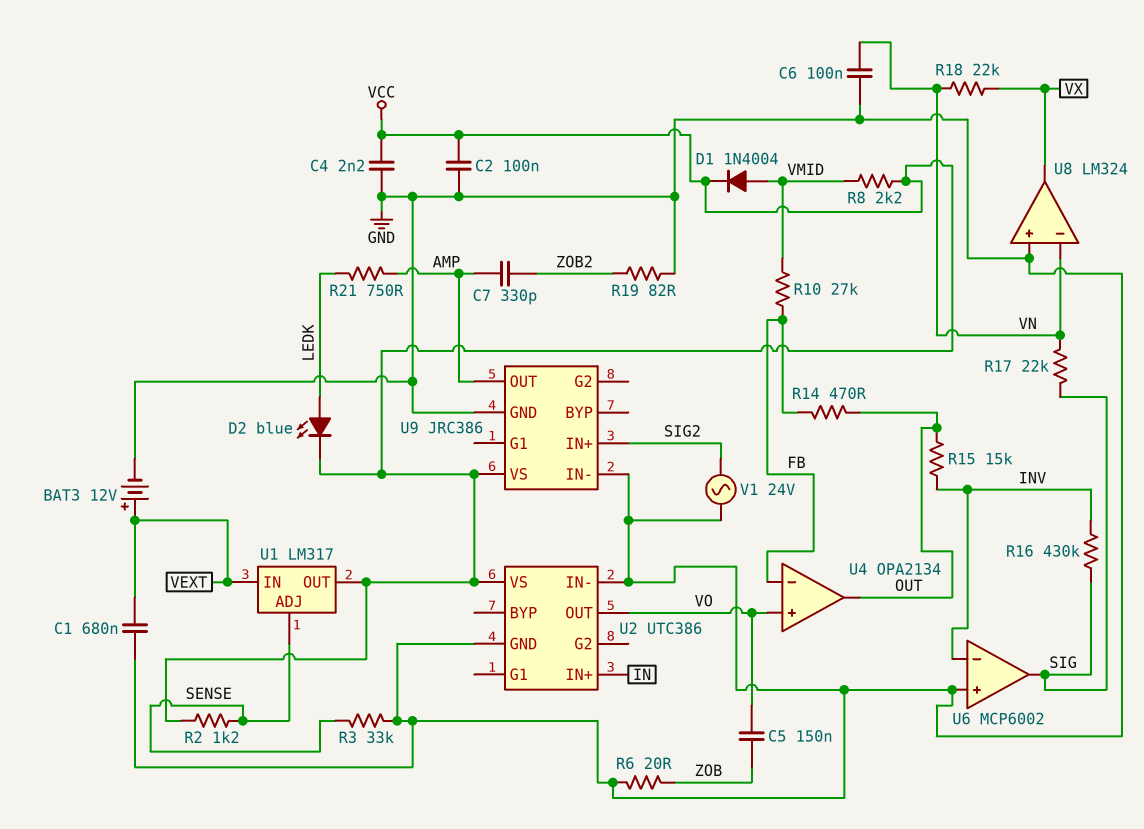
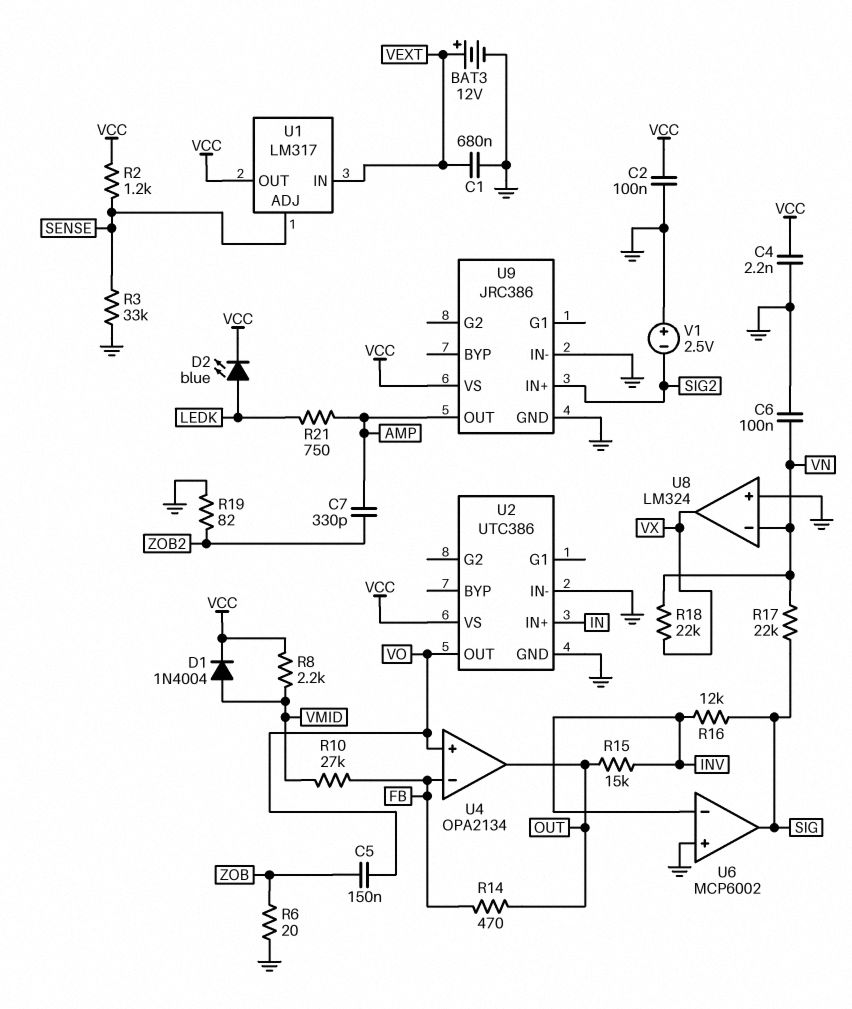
R16: 430k (INV, SIG) -> 12k (INV, SIG)
V1: AC 24V (GND, SIG2) -> 2.5V (plus GND, minus SIG2)

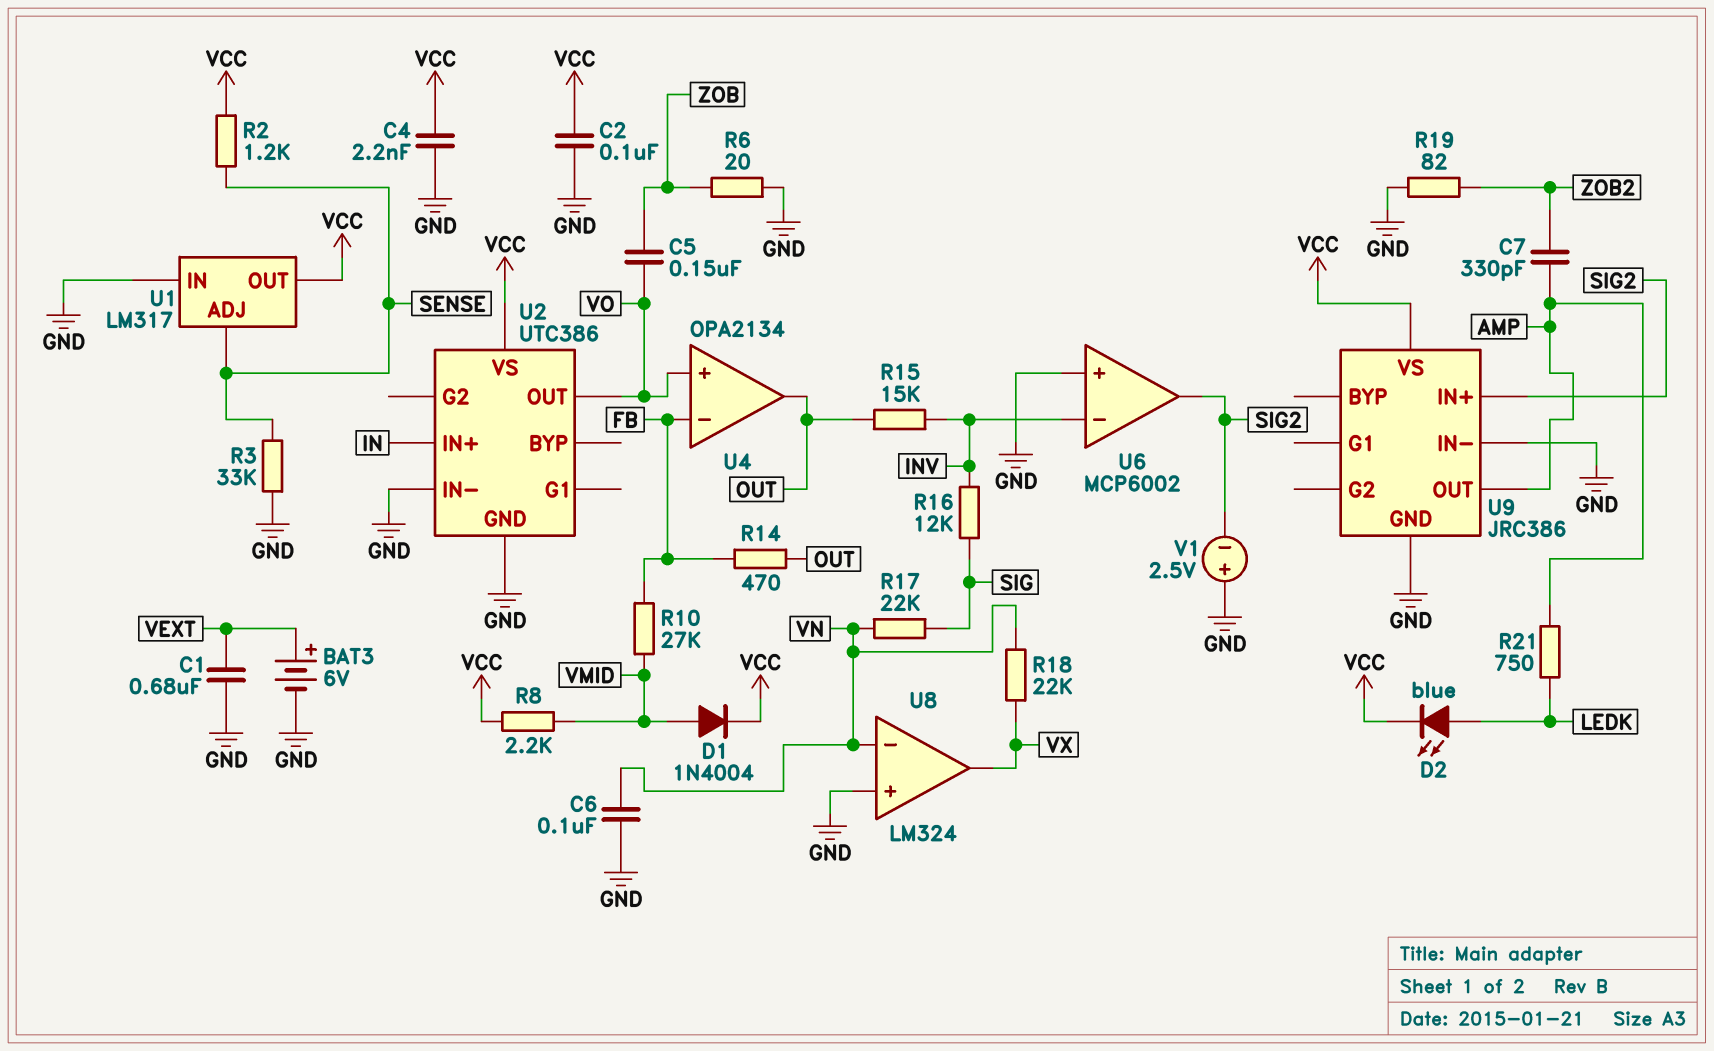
BAT3: 12V (plus VEXT, minus GND) -> 6V (plus VEXT, minus GND)
U1 pin IN: VEXT -> GND
U6 pin out: SIG -> SIG2

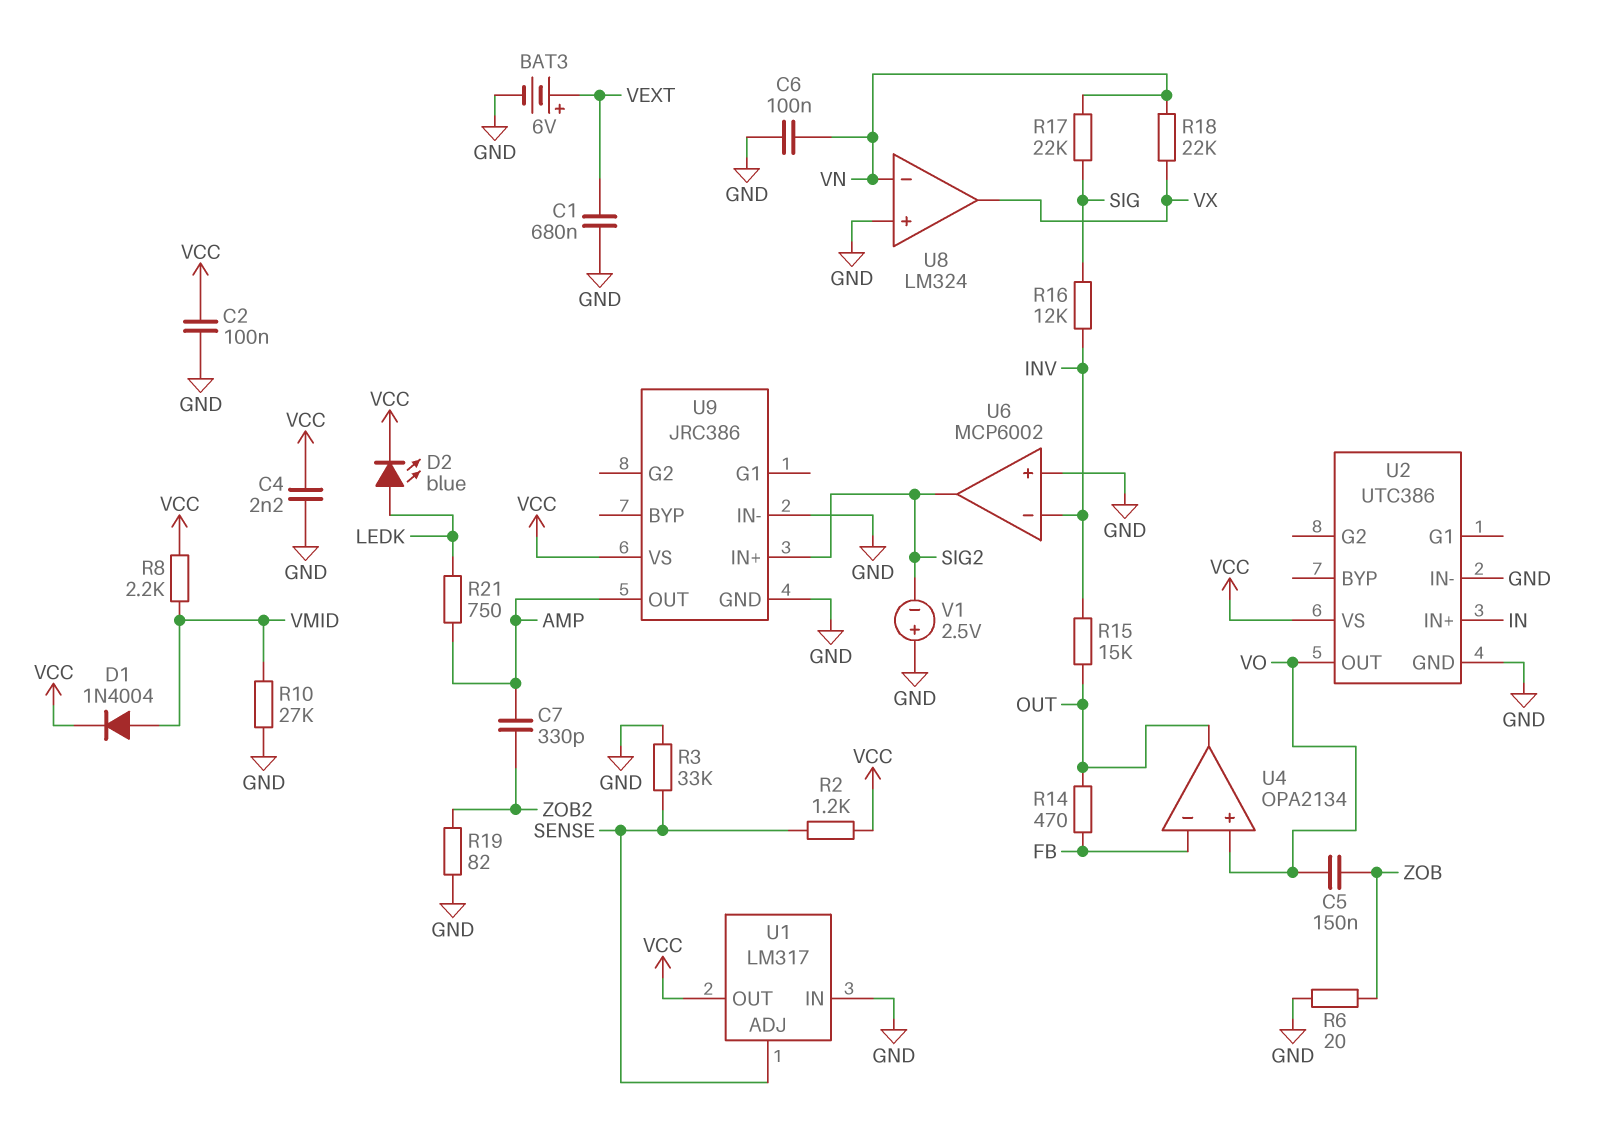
R10: 27k (FB, VMID) -> 27k (GND, VMID)

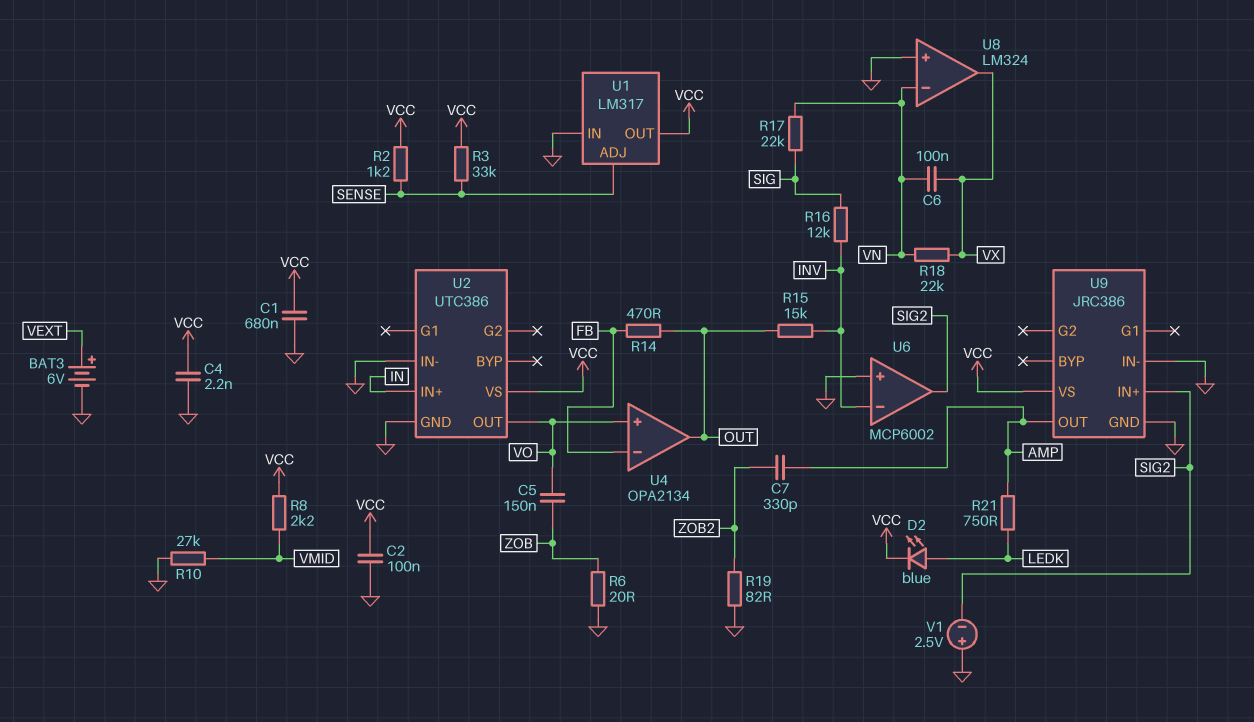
C1: 680nF (GND, VEXT) -> 680nF (GND, VCC)
C6: 100nF (GND, VN) -> 100nF (VN, VX)
D1: diode 1N4004 (A VMID, K VCC) -> none
R3: 33k (GND, SENSE) -> 33k (SENSE, VCC)

